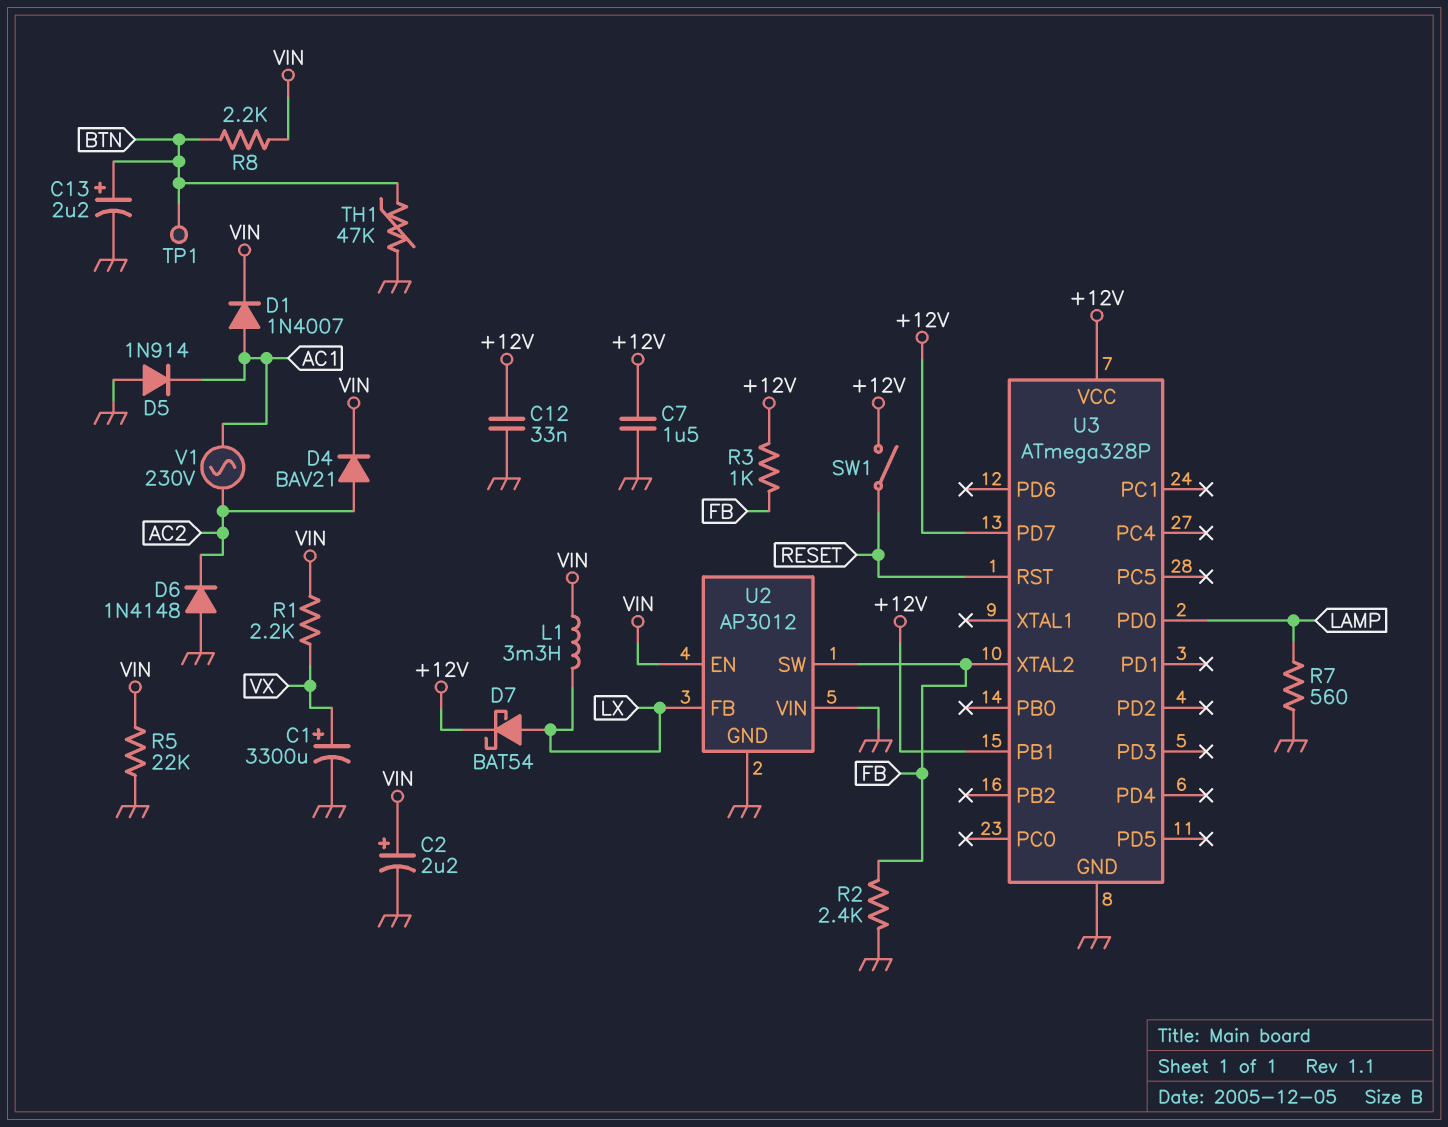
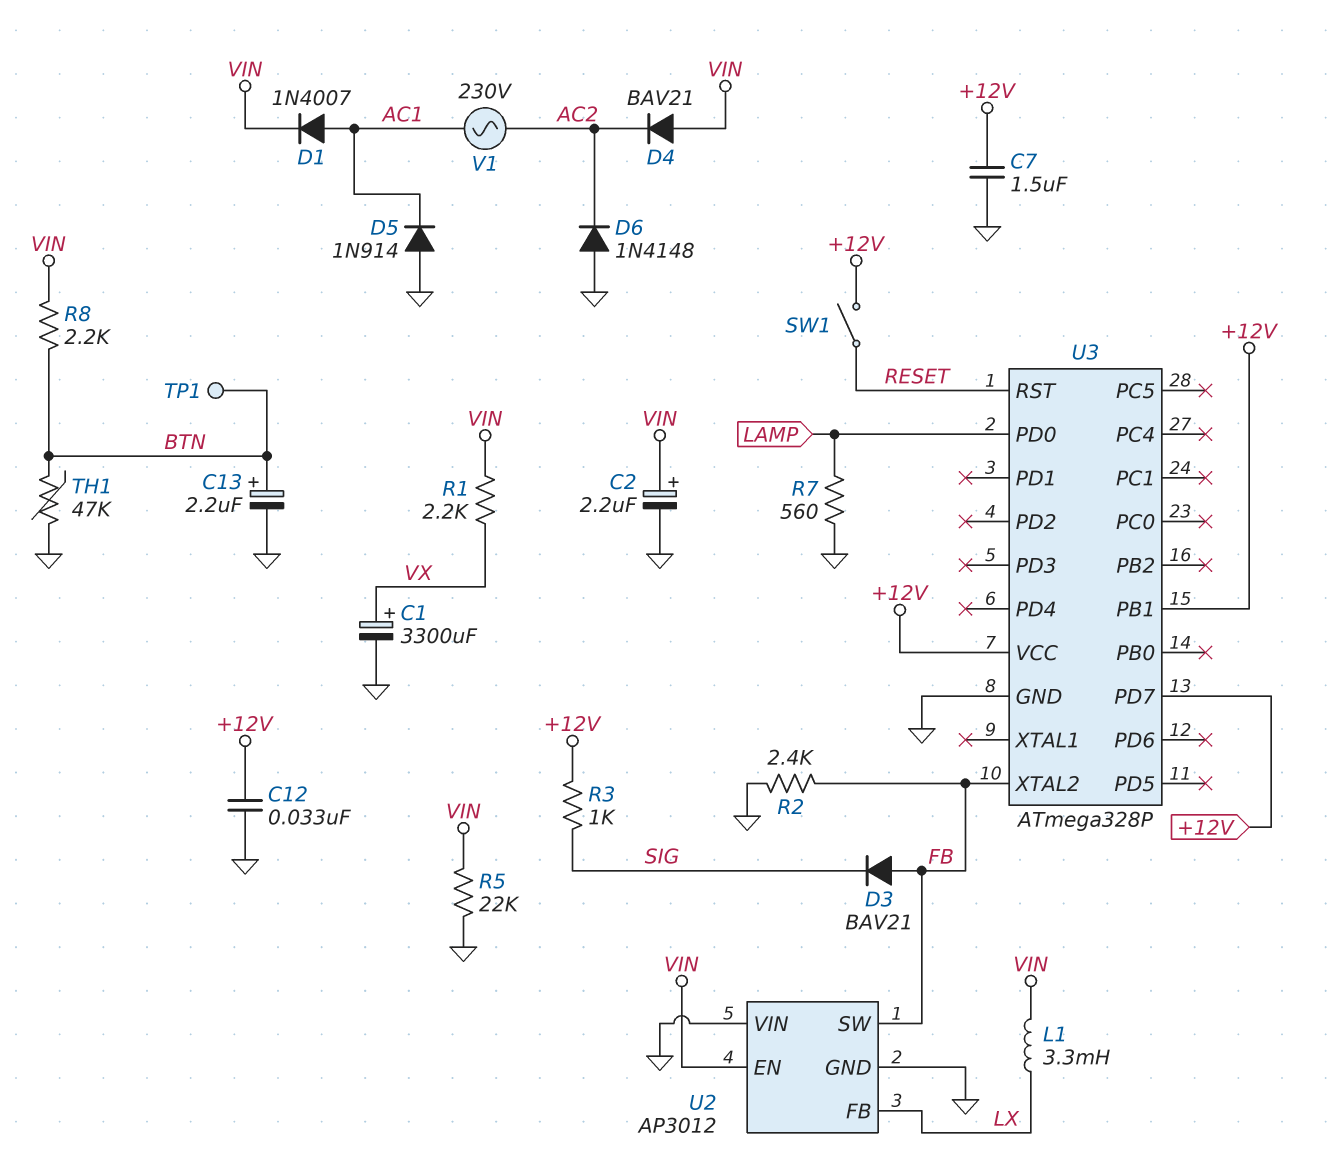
D3: none -> diode BAV21 (A FB, K SIG)
D4: diode BAV21 (A AC2, K VIN) -> diode BAV21 (A VIN, K AC2)
D7: schottky BAT54 (A LX, K +12V) -> none
R3: 1k (+12V, FB) -> 1k (+12V, SIG)

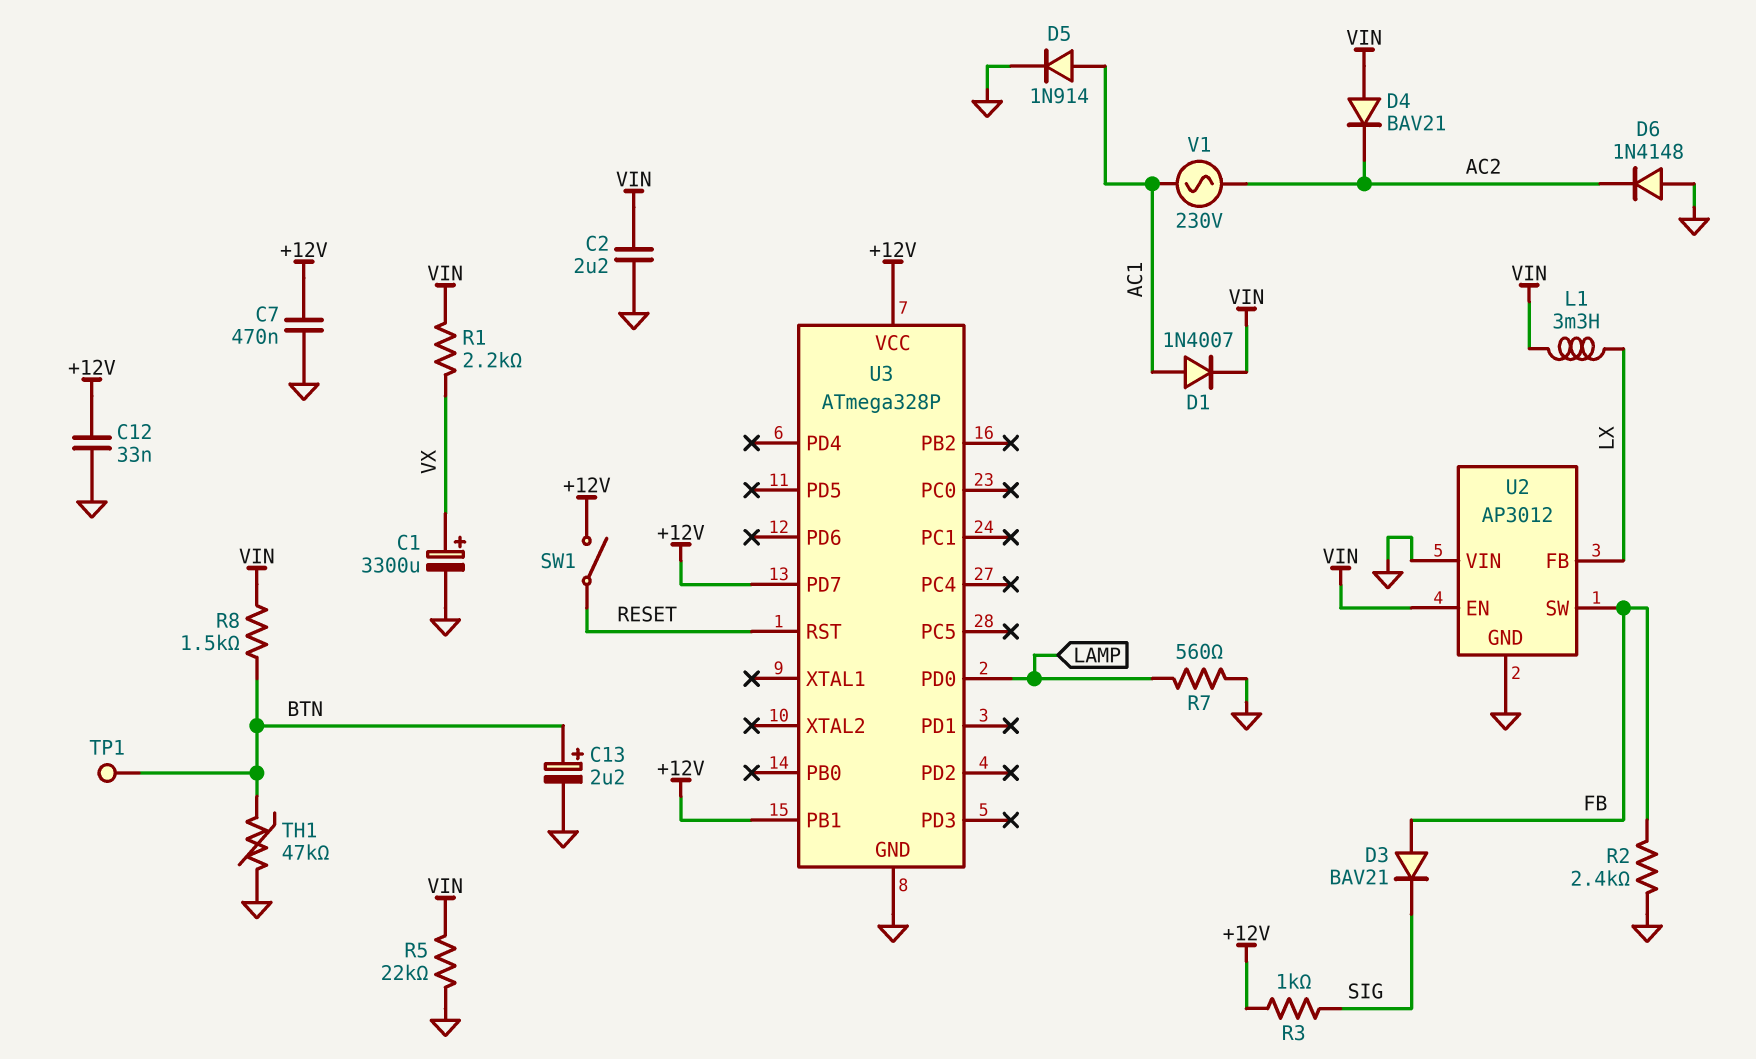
C2: 2.2uF (plus VIN, minus GND) -> 2.2uF (GND, VIN)
C7: 1.5uF (+12V, GND) -> 470nF (+12V, GND)
D5: diode 1N914 (A GND, K AC1) -> diode 1N914 (A AC1, K GND)
R8: 2.2k (BTN, VIN) -> 1.5k (BTN, VIN)
U3 pin XTAL2: FB -> none

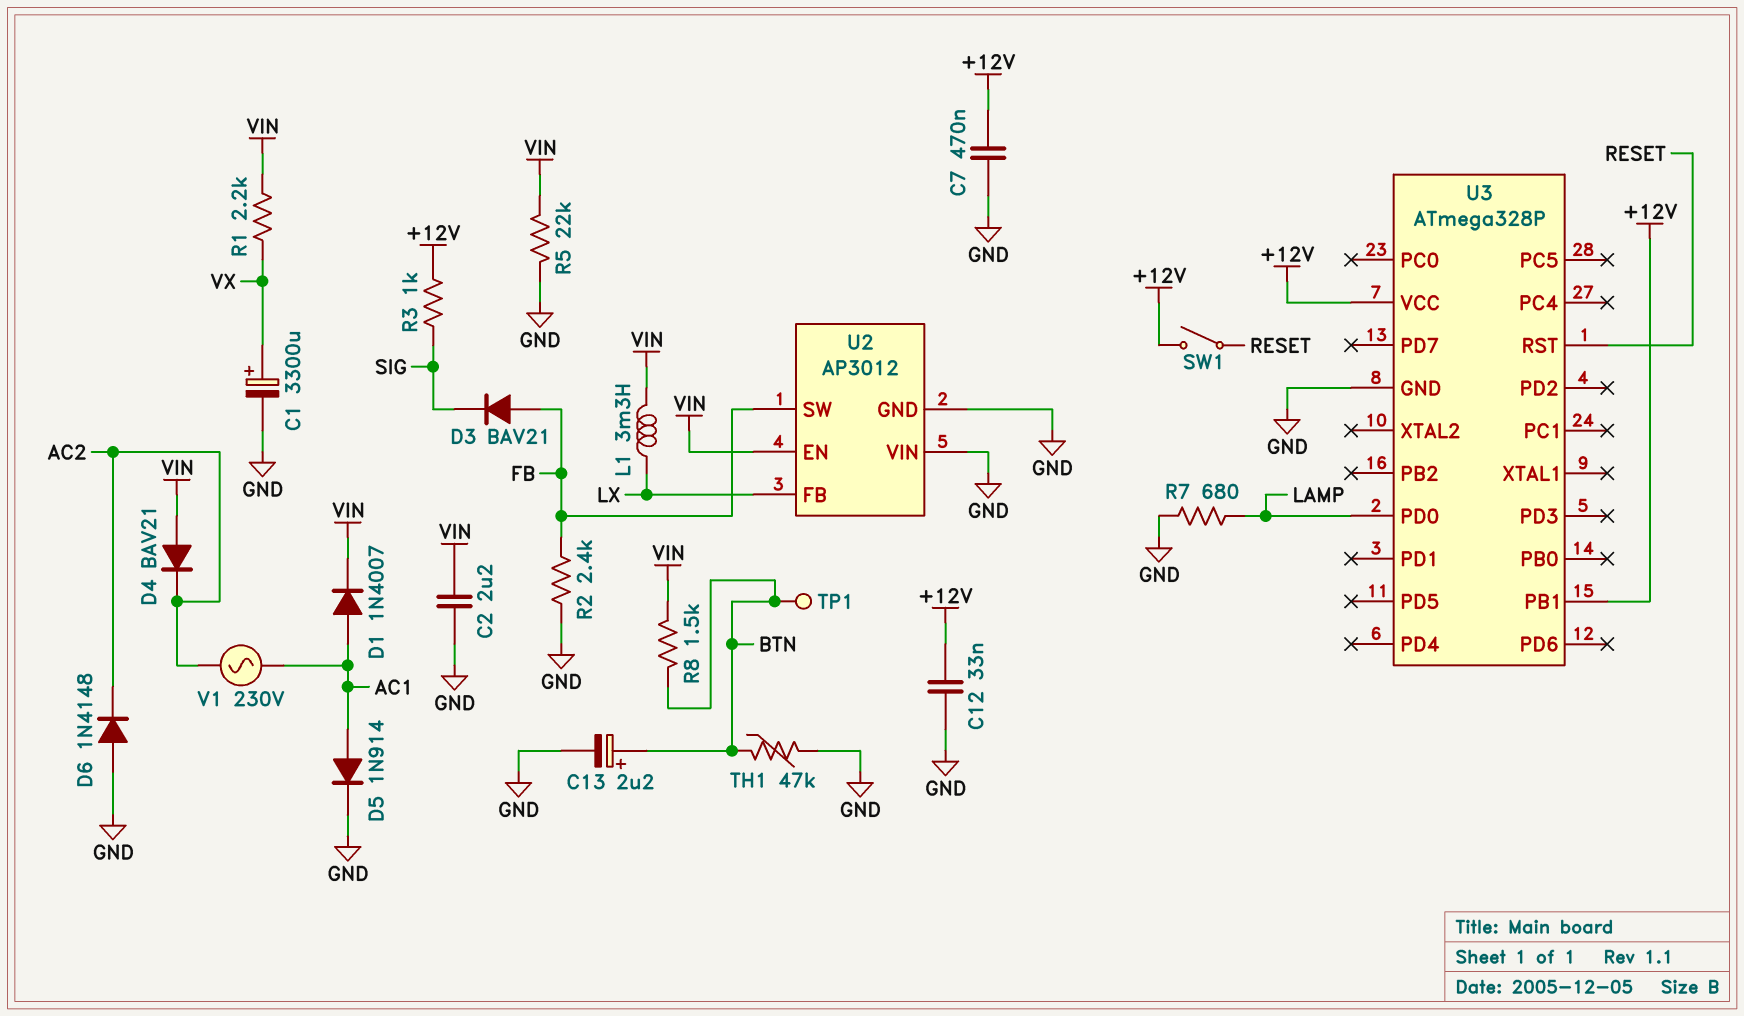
R7: 560 (GND, LAMP) -> 680 (GND, LAMP)
U3 pin PD7: +12V -> none

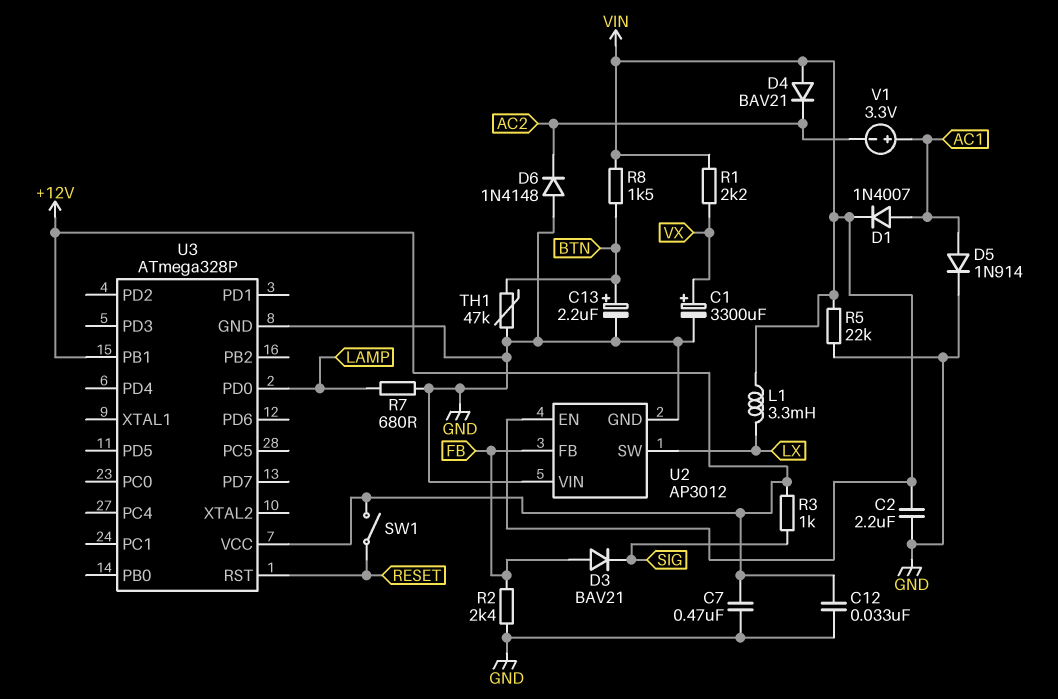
TP1: test point (BTN) -> none
U2 pin FB: LX -> FB
U2 pin SW: FB -> LX
V1: AC 230V (AC1, AC2) -> 3.3V (plus AC1, minus AC2)

